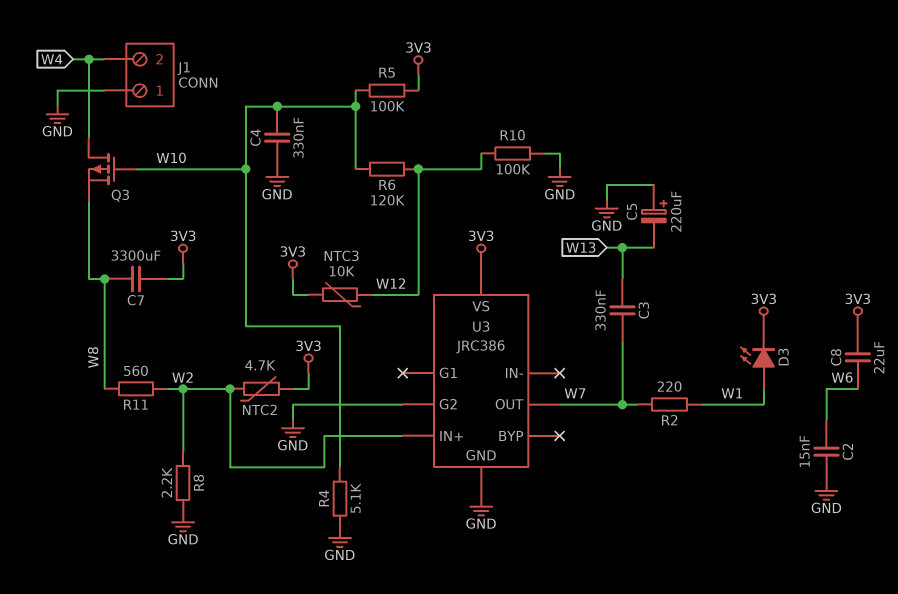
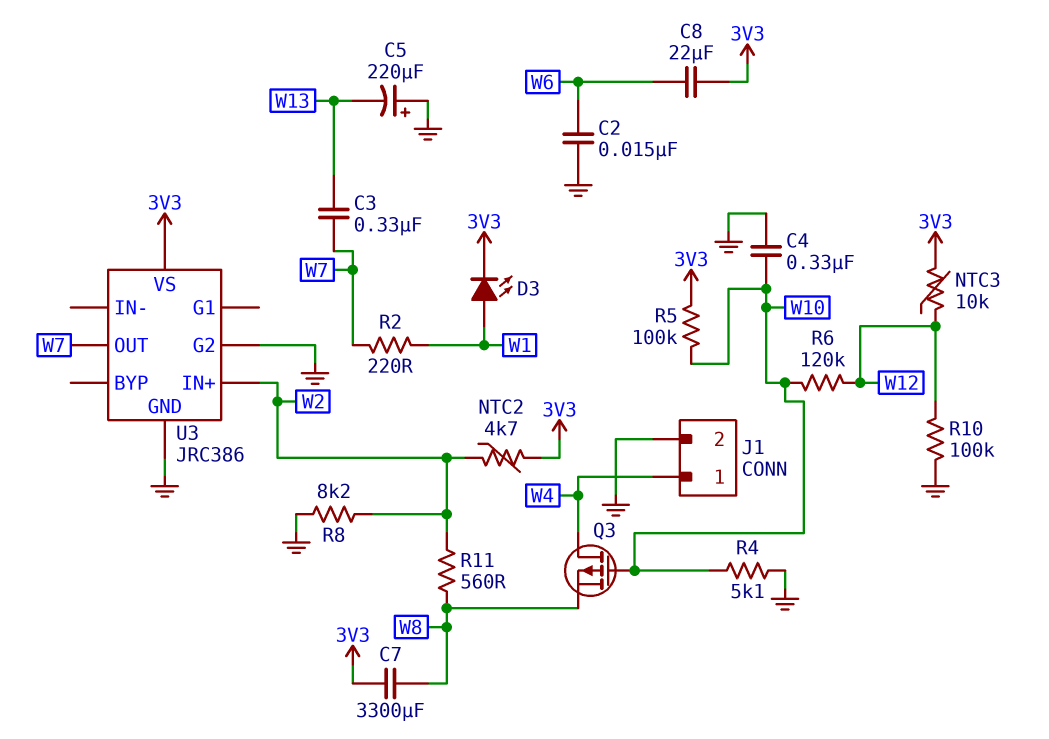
J1 pin 1: GND -> W4
J1 pin 2: W4 -> GND
R8: 2.2k (GND, W2) -> 8.2k (GND, W2)

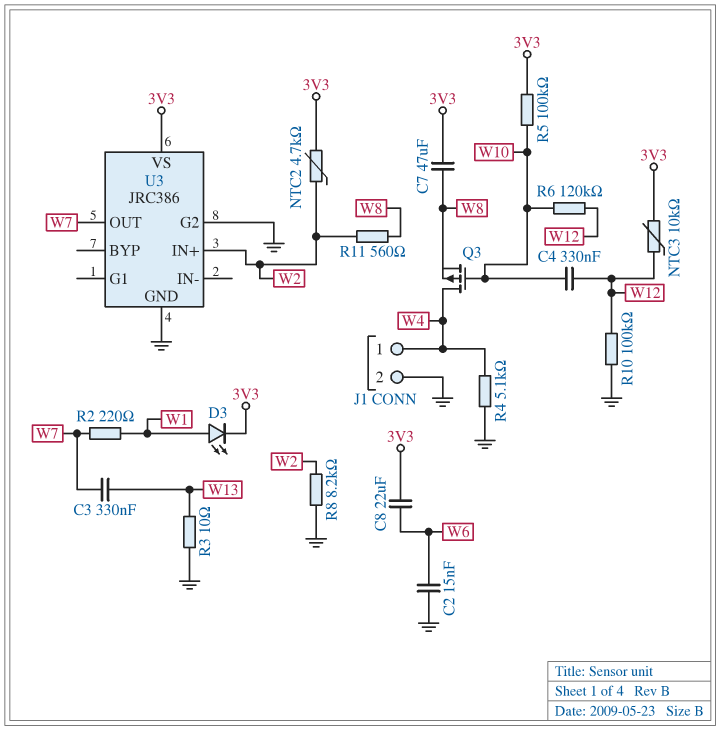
C4: 330nF (GND, W10) -> 330nF (W10, W12)
C5: 220uF (plus GND, minus W13) -> none
C7: 3300uF (3V3, W8) -> 47uF (3V3, W8)
R3: none -> 10 (GND, W13)
R4: 5.1k (GND, W10) -> 5.1k (GND, W4)

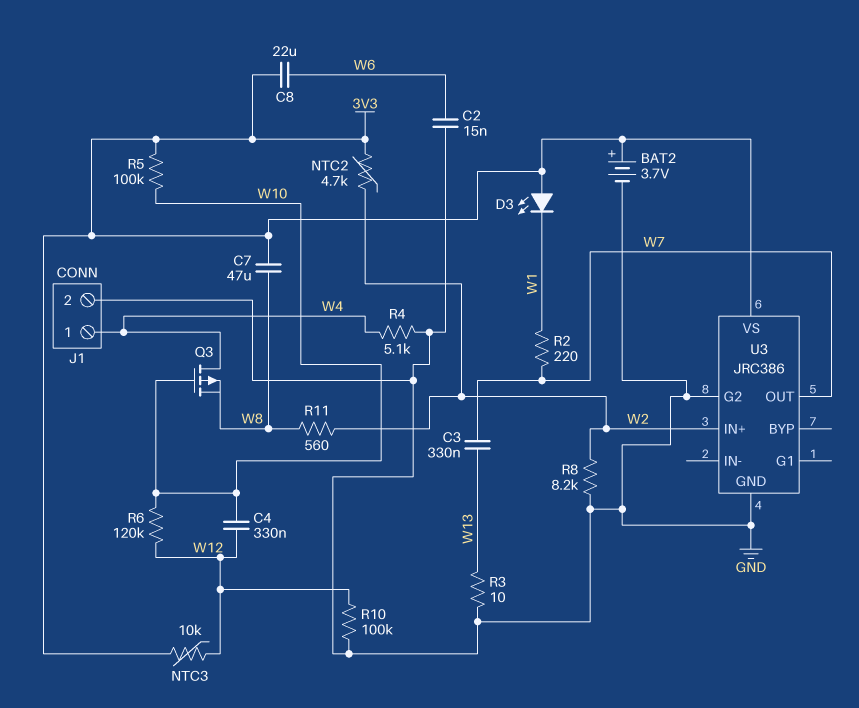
BAT2: none -> 3.7V (plus 3V3, minus GND)
D3: LED (A W1, K 3V3) -> LED (A 3V3, K W1)

